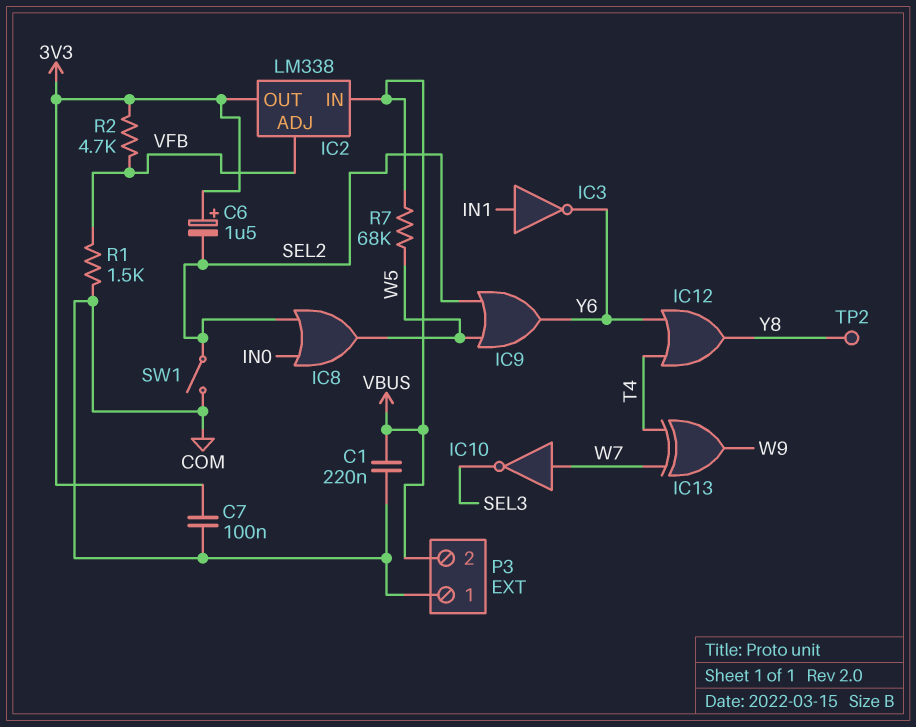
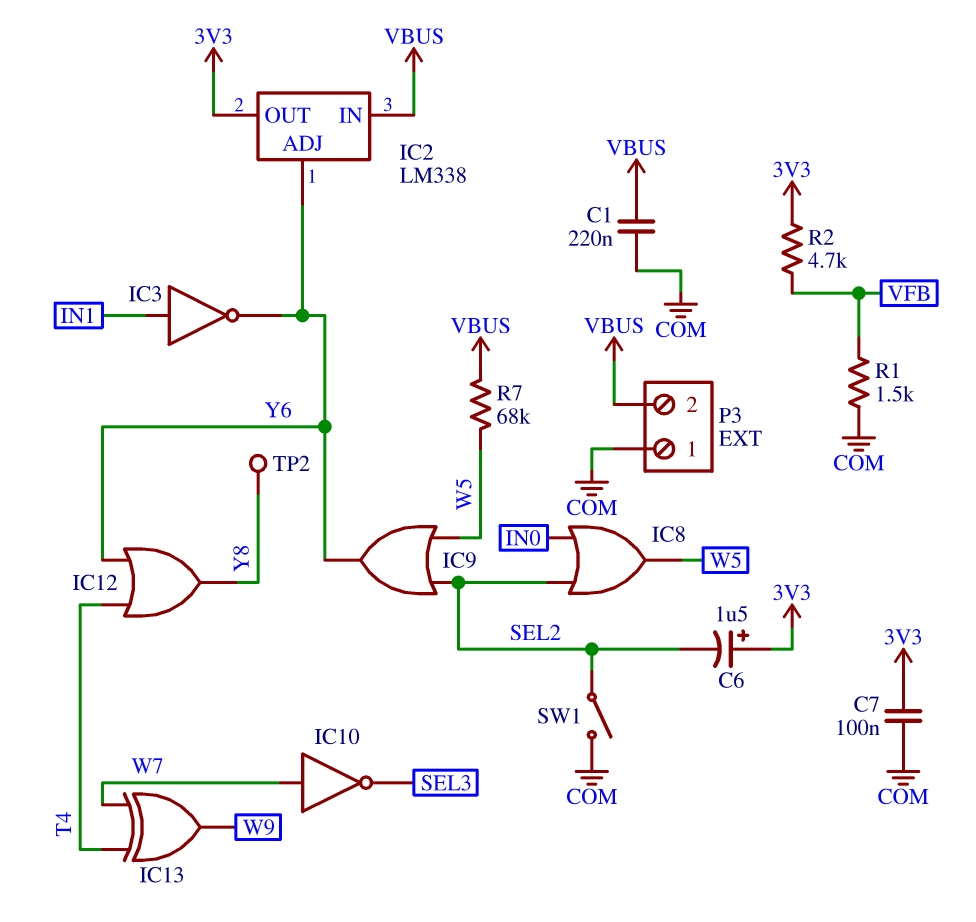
IC2 pin ADJ: VFB -> Y6

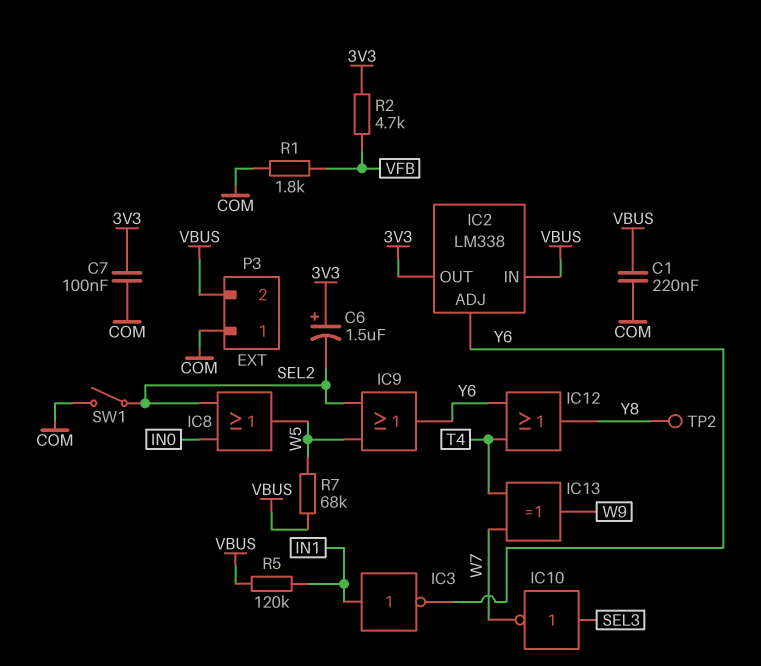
IC10: NOT (in W7, out SEL3) -> NOT (in SEL3, out W7)
R1: 1.5k (COM, VFB) -> 1.8k (COM, VFB)
R5: none -> 120k (IN1, VBUS)

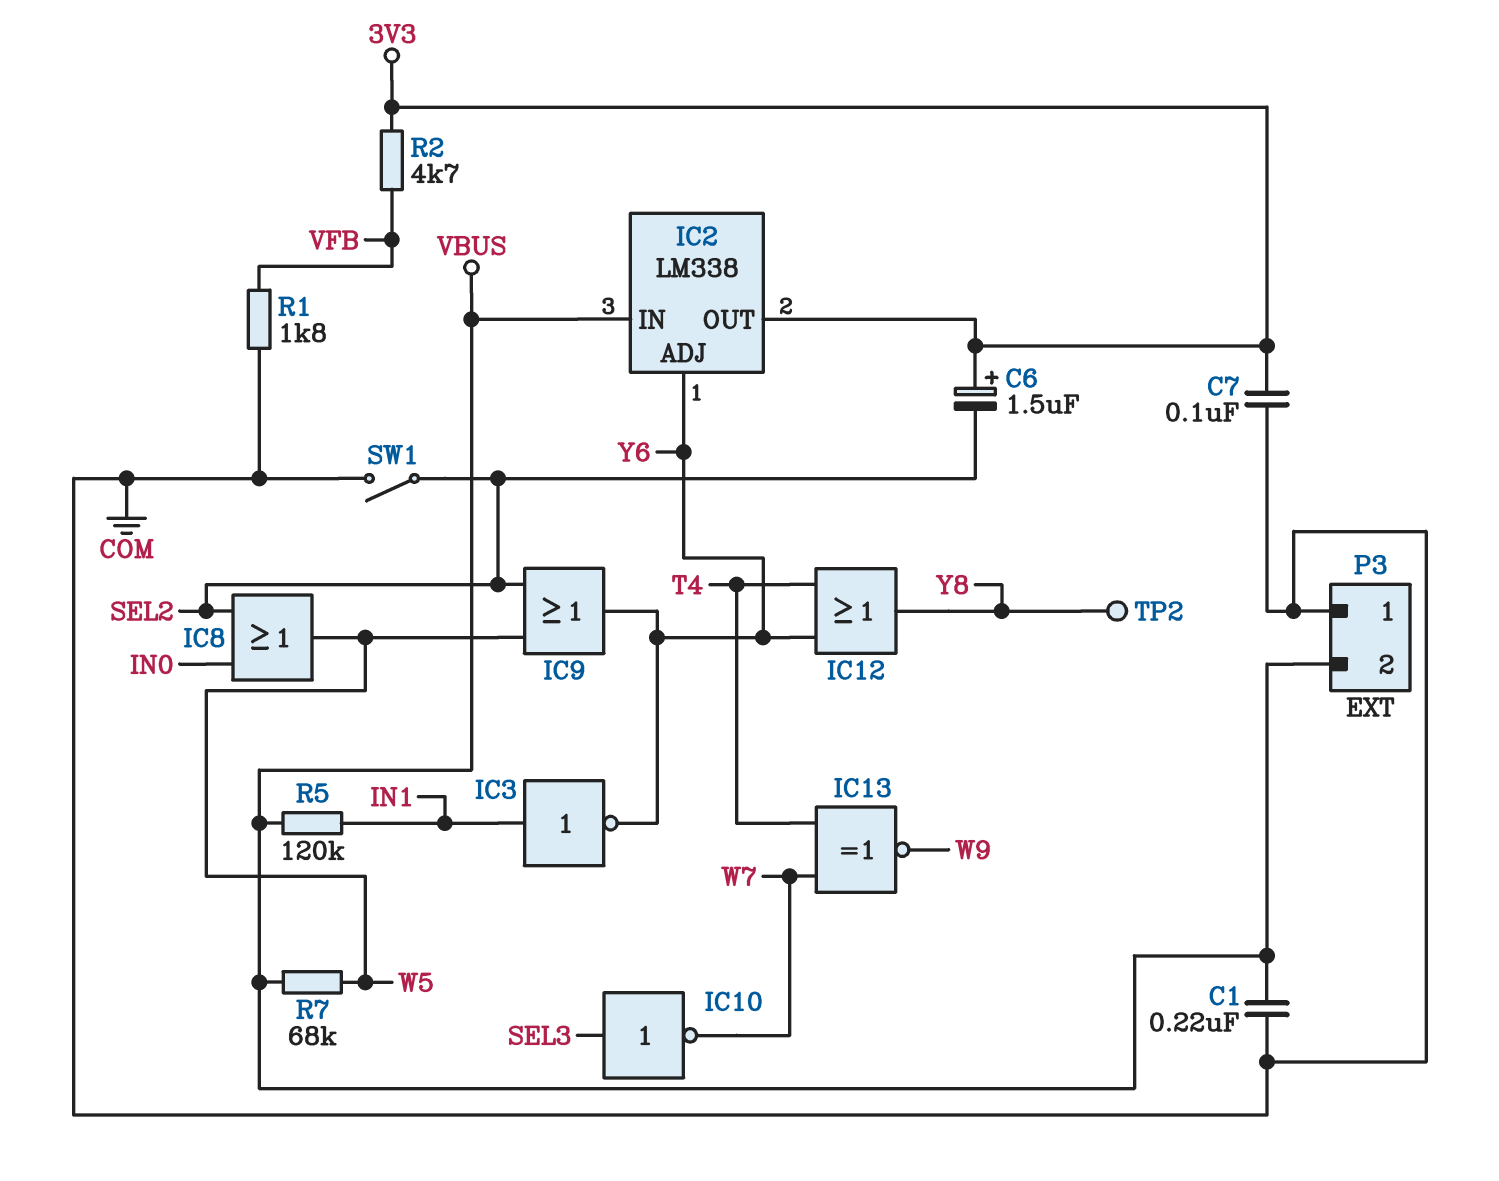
IC13: XOR (in T4, in W7, out W9) -> XNOR (in T4, in W7, out W9)

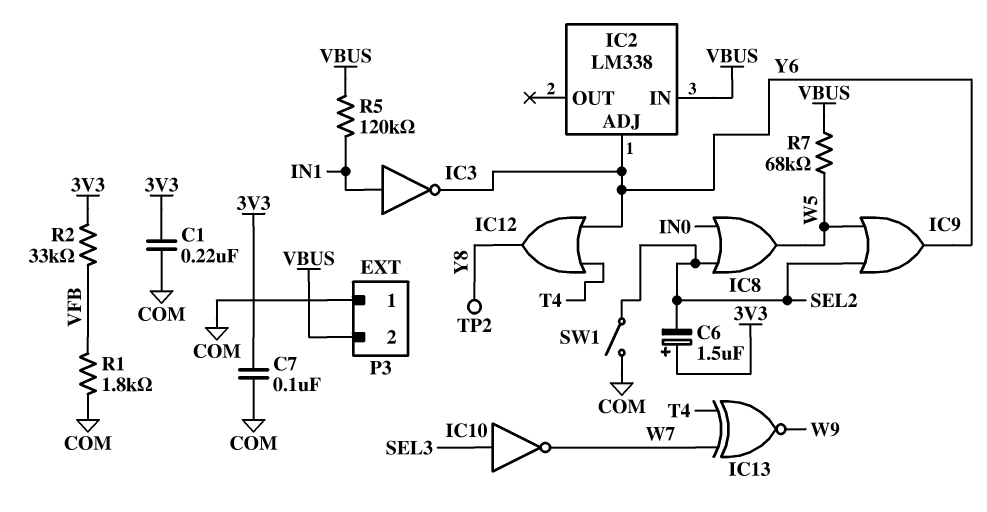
C1: 220nF (COM, VBUS) -> 220nF (3V3, COM)
IC2 pin OUT: 3V3 -> none
R2: 4.7k (3V3, VFB) -> 33k (3V3, VFB)

